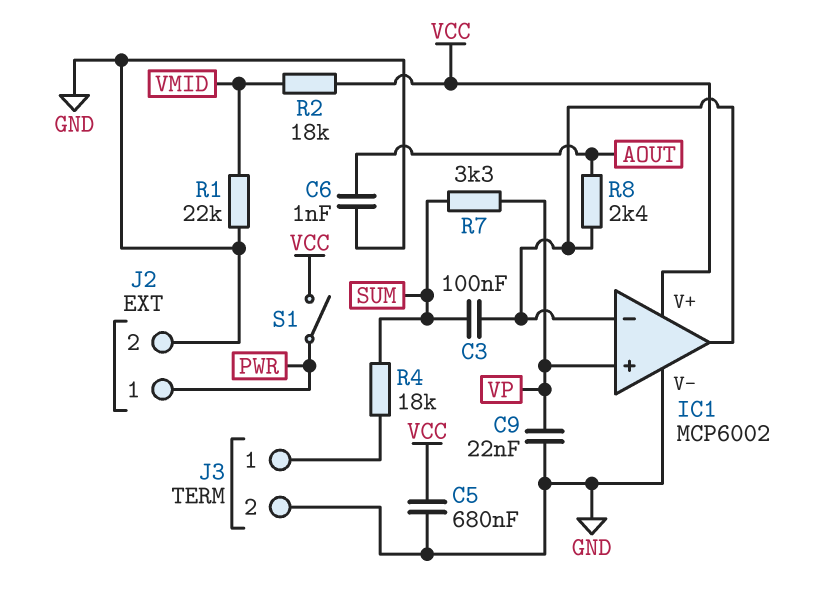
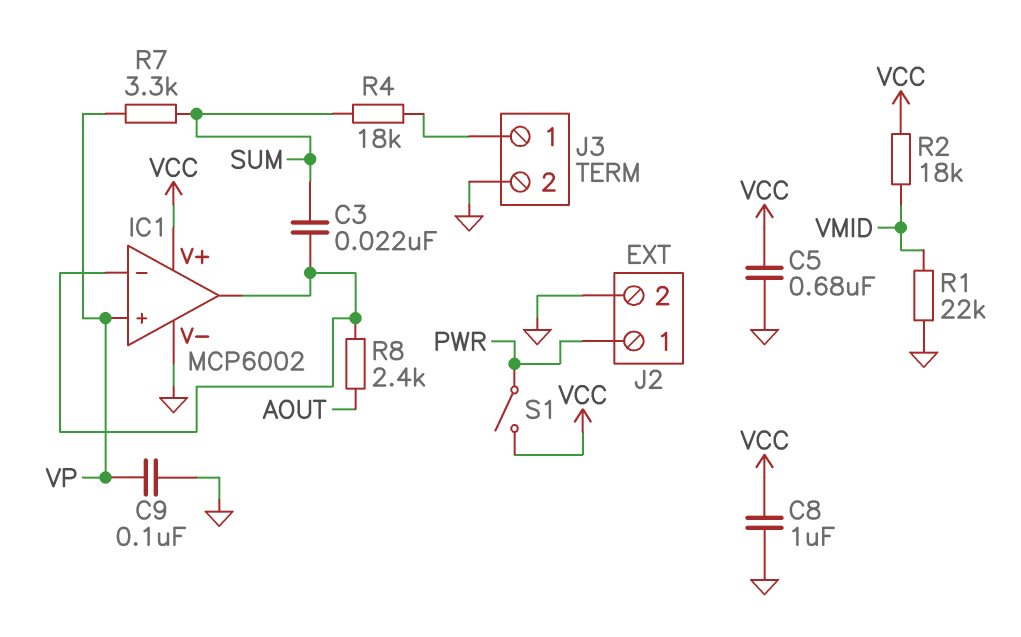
C3: 100nF (IC1/in-, SUM) -> 22nF (IC1/in-, SUM)
C6: 1nF (AOUT, GND) -> none
C8: none -> 1uF (GND, VCC)
C9: 22nF (GND, VP) -> 100nF (GND, VP)

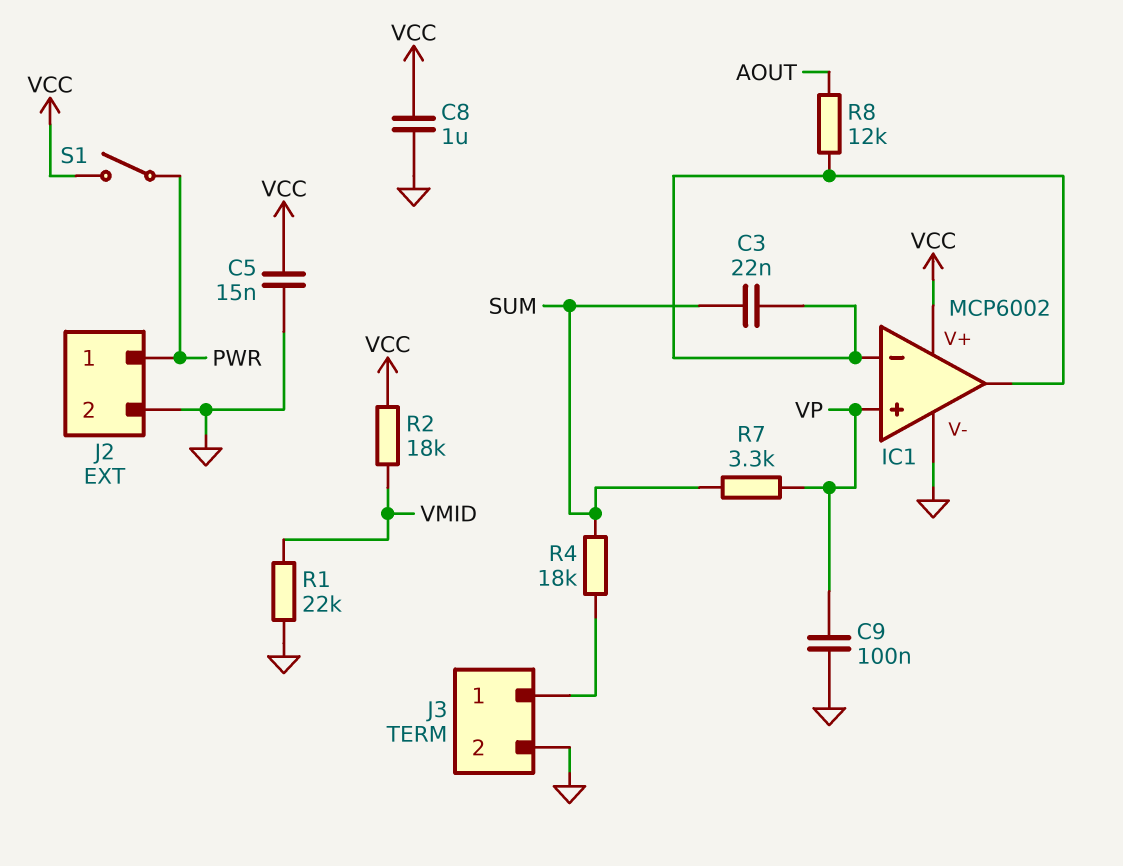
C5: 680nF (GND, VCC) -> 15nF (GND, VCC)
R8: 2.4k (AOUT, IC1/in-) -> 12k (AOUT, IC1/in-)

